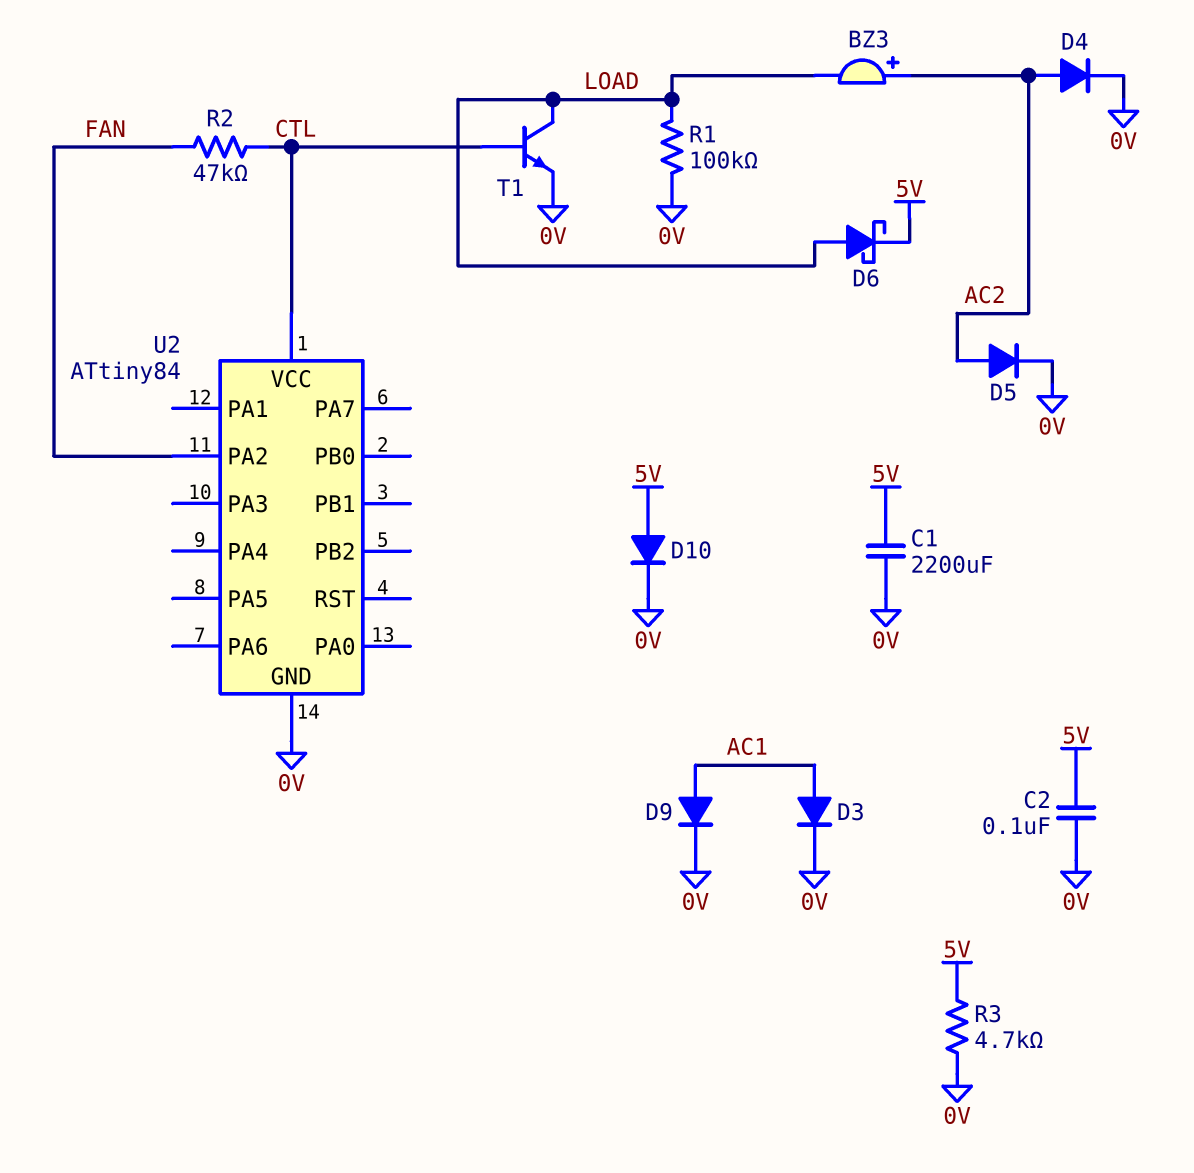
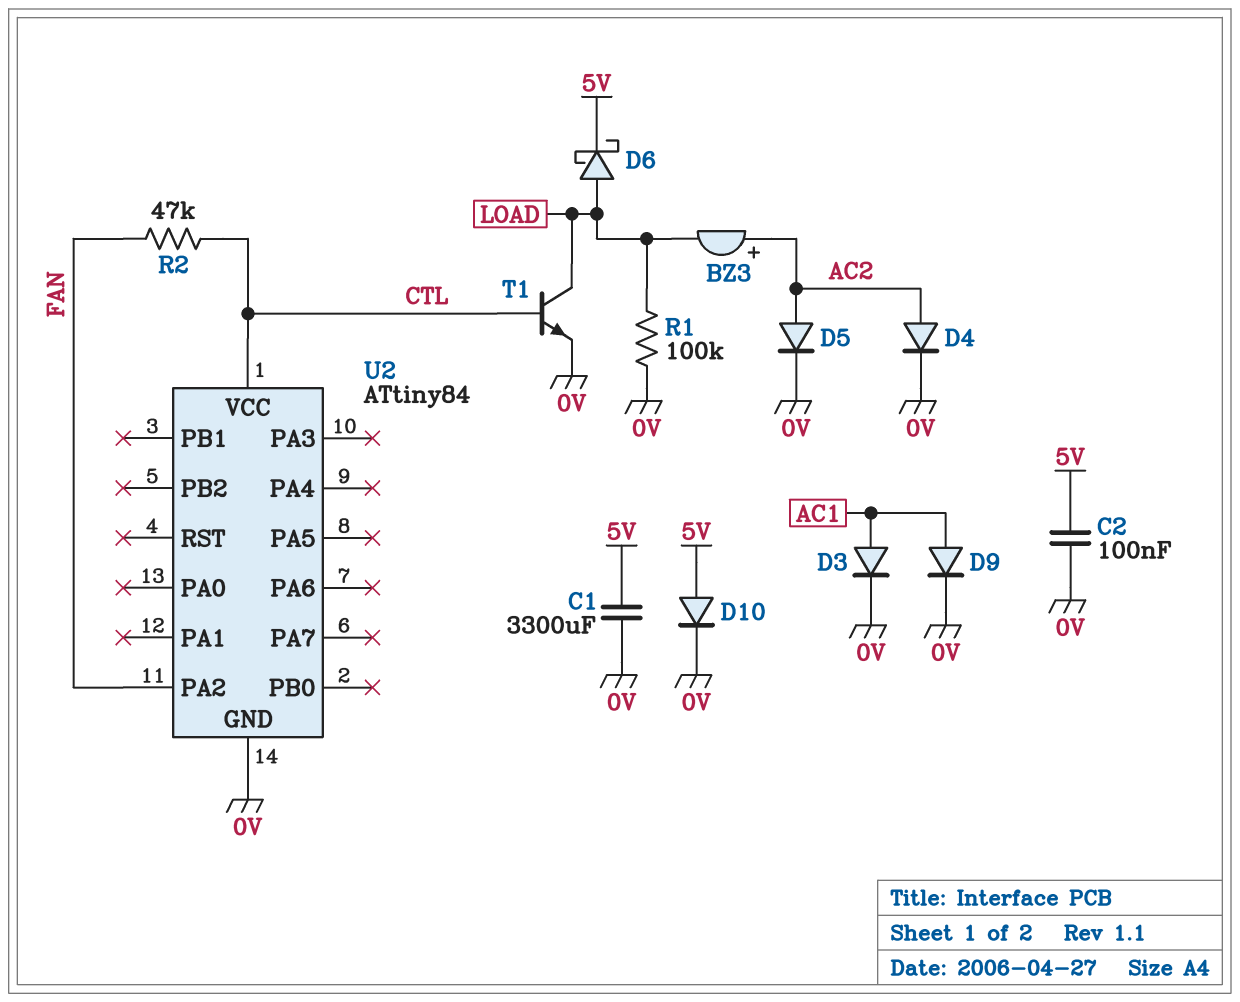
C1: 2200uF (0V, 5V) -> 3300uF (0V, 5V)
R3: 4.7k (0V, 5V) -> none

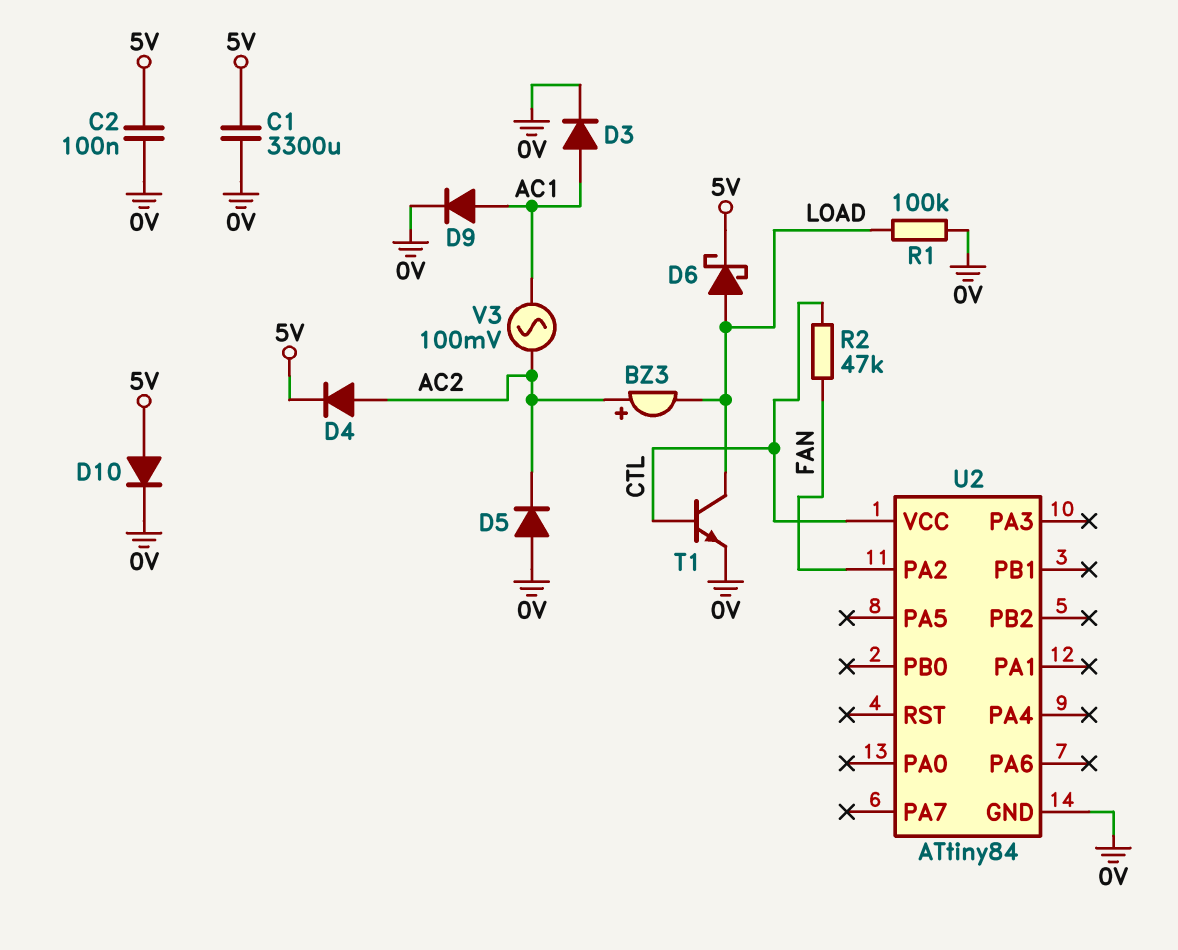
D4: diode (A AC2, K 0V) -> diode (A AC2, K 5V)
D5: diode (A AC2, K 0V) -> diode (A 0V, K AC2)
V3: none -> AC 100mV (AC1, AC2)

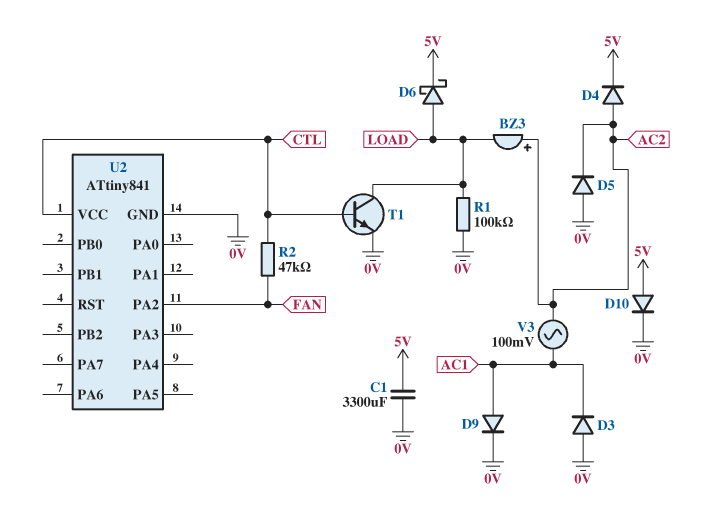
C2: 100nF (0V, 5V) -> none
D3: diode (A AC1, K 0V) -> diode (A 0V, K AC1)
U2: ATtiny84 -> ATtiny841

